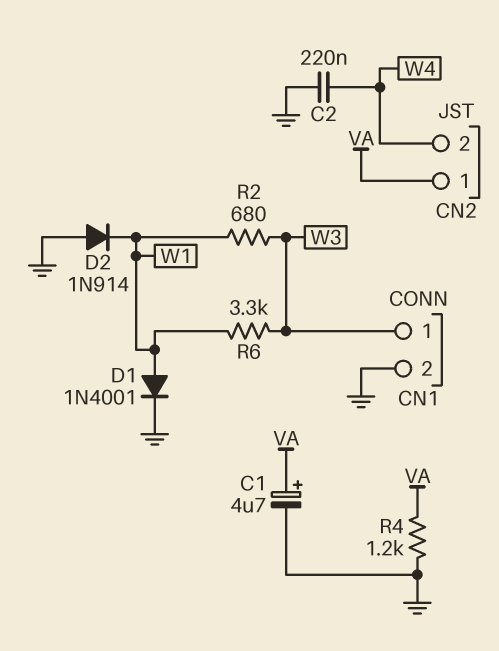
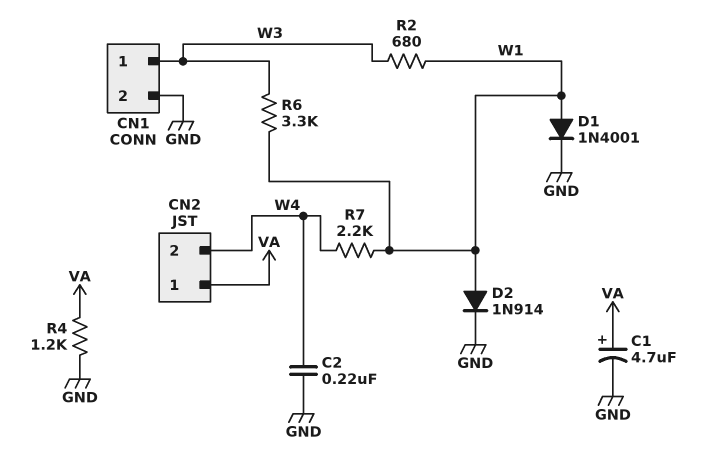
D2: diode 1N914 (A GND, K W1) -> diode 1N914 (A W1, K GND)
R7: none -> 2.2k (W1, W4)

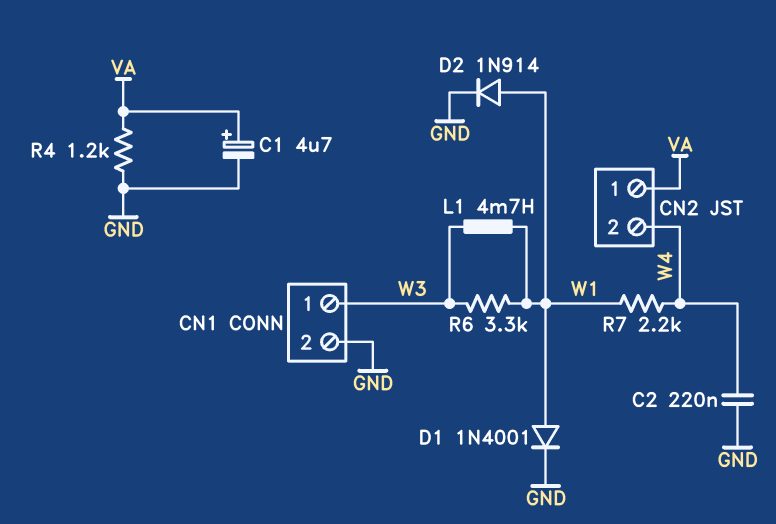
L1: none -> 4.7mH (W1, W3)
R2: 680 (W1, W3) -> none

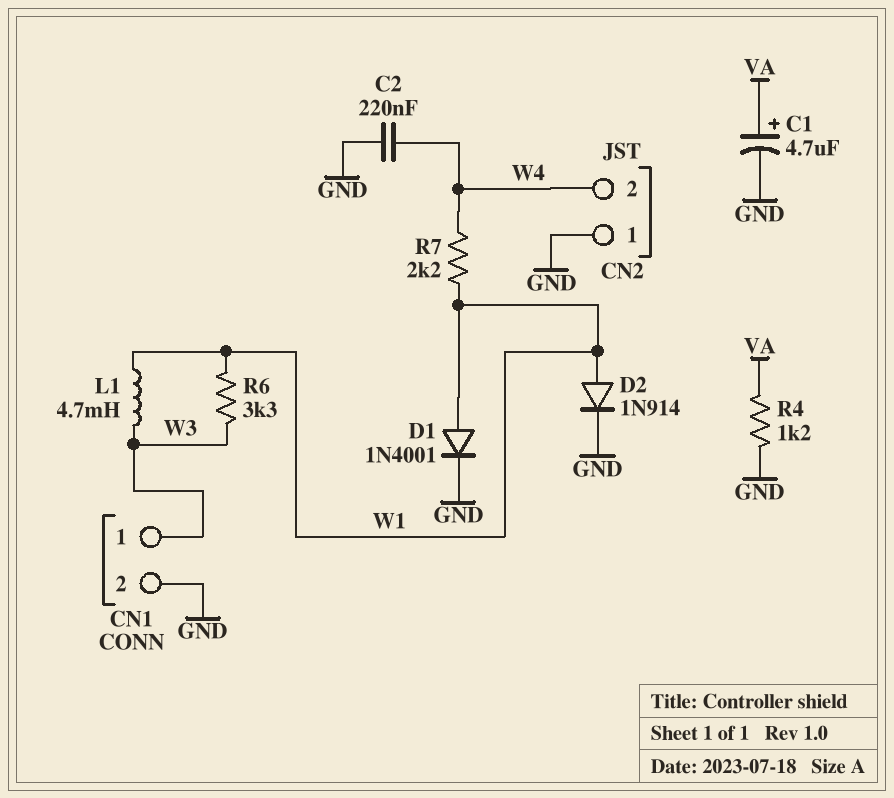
CN2 pin 1: VA -> GND

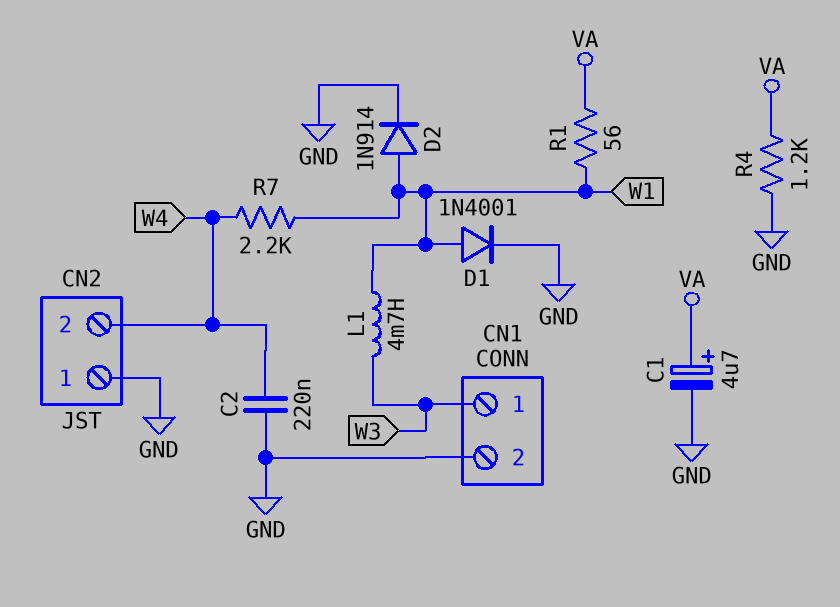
R1: none -> 56 (VA, W1)
R6: 3.3k (W1, W3) -> none

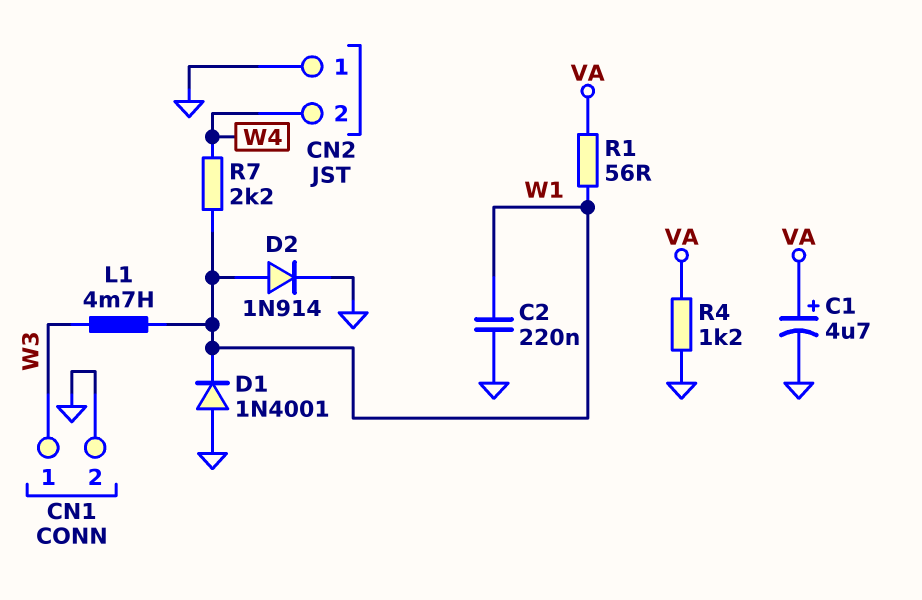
C2: 220nF (GND, W4) -> 220nF (GND, W1)
D1: diode 1N4001 (A W1, K GND) -> diode 1N4001 (A GND, K W1)

